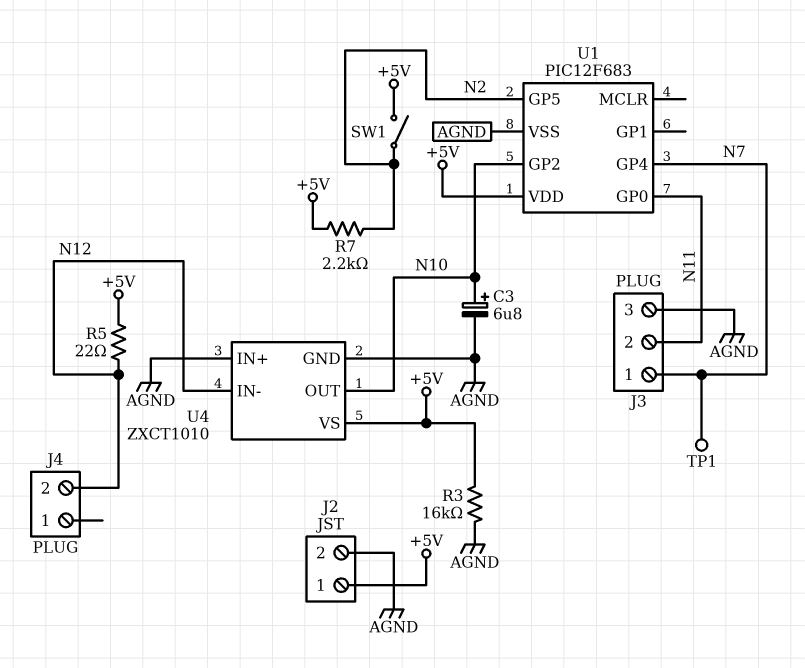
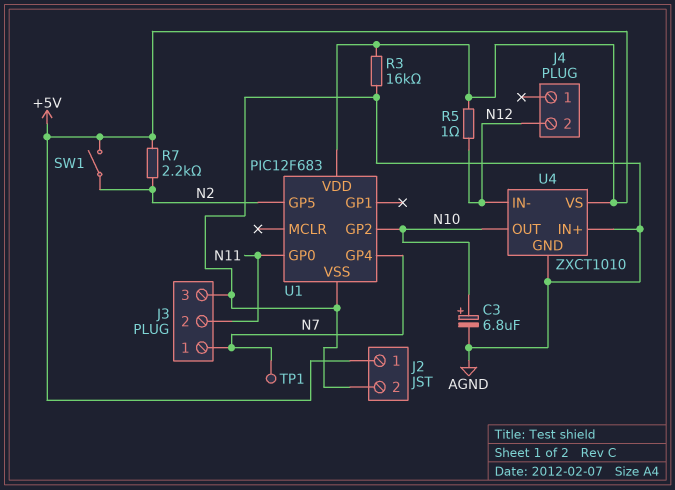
R5: 22 (+5V, N12) -> 1 (+5V, N12)

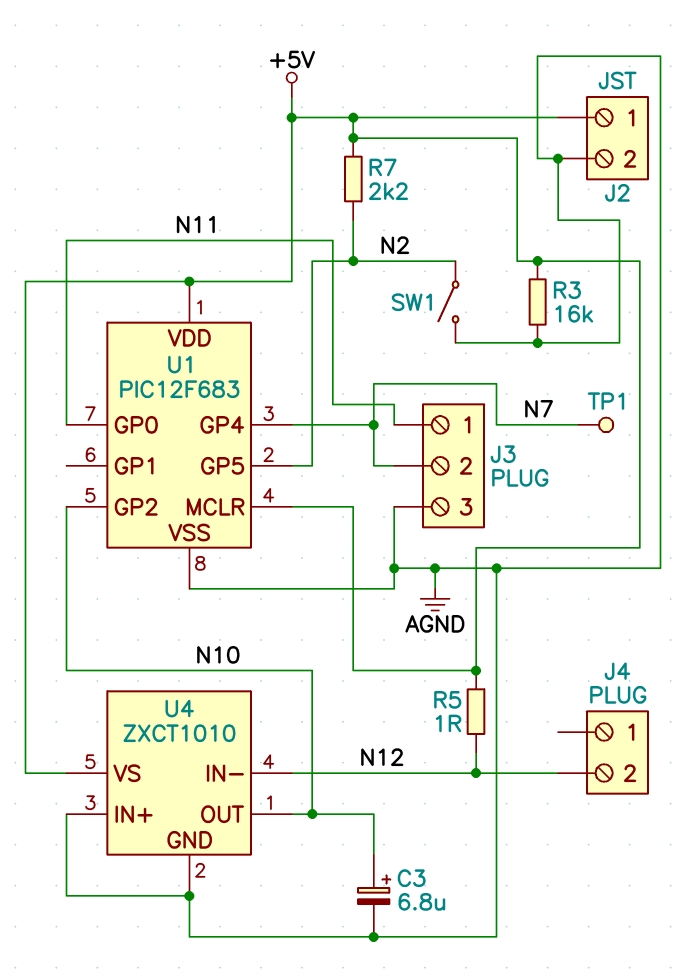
J3 pin 1: N7 -> N11
J3 pin 2: N11 -> N7
SW1: switch (+5V, N2) -> switch (AGND, N2)
U1 pin MCLR: none -> +5V

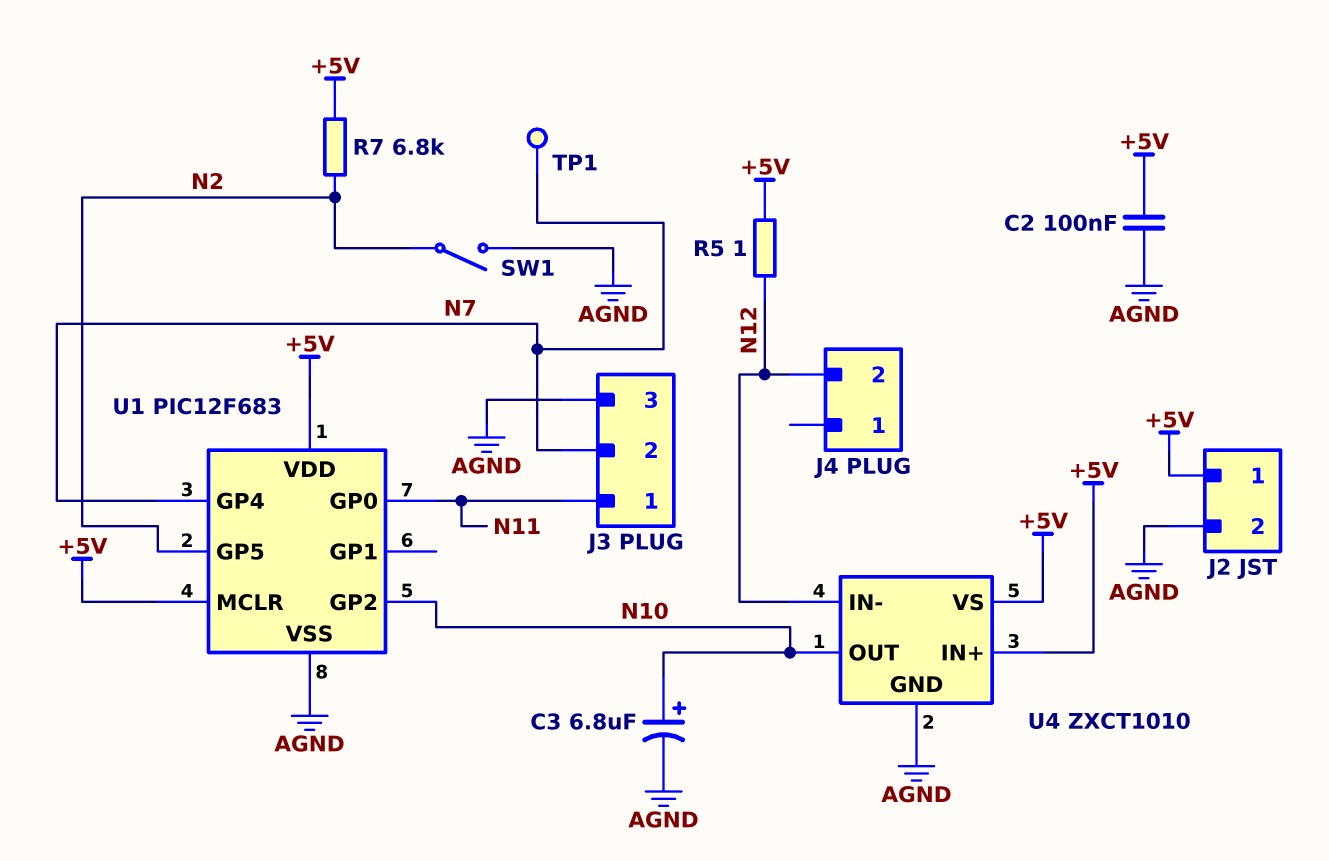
C2: none -> 100nF (+5V, AGND)
R3: 16k (+5V, AGND) -> none
R7: 2.2k (+5V, N2) -> 6.8k (+5V, N2)
U4 pin IN+: AGND -> +5V

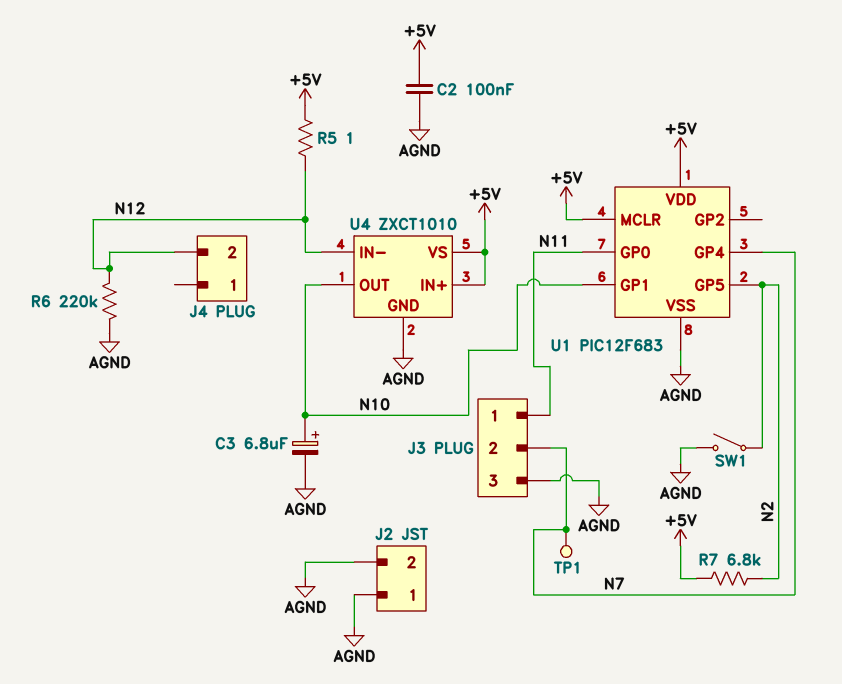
J2 pin 1: +5V -> AGND
R6: none -> 220k (AGND, N12)
U1 pin GP1: none -> N10
U1 pin GP2: N10 -> none

